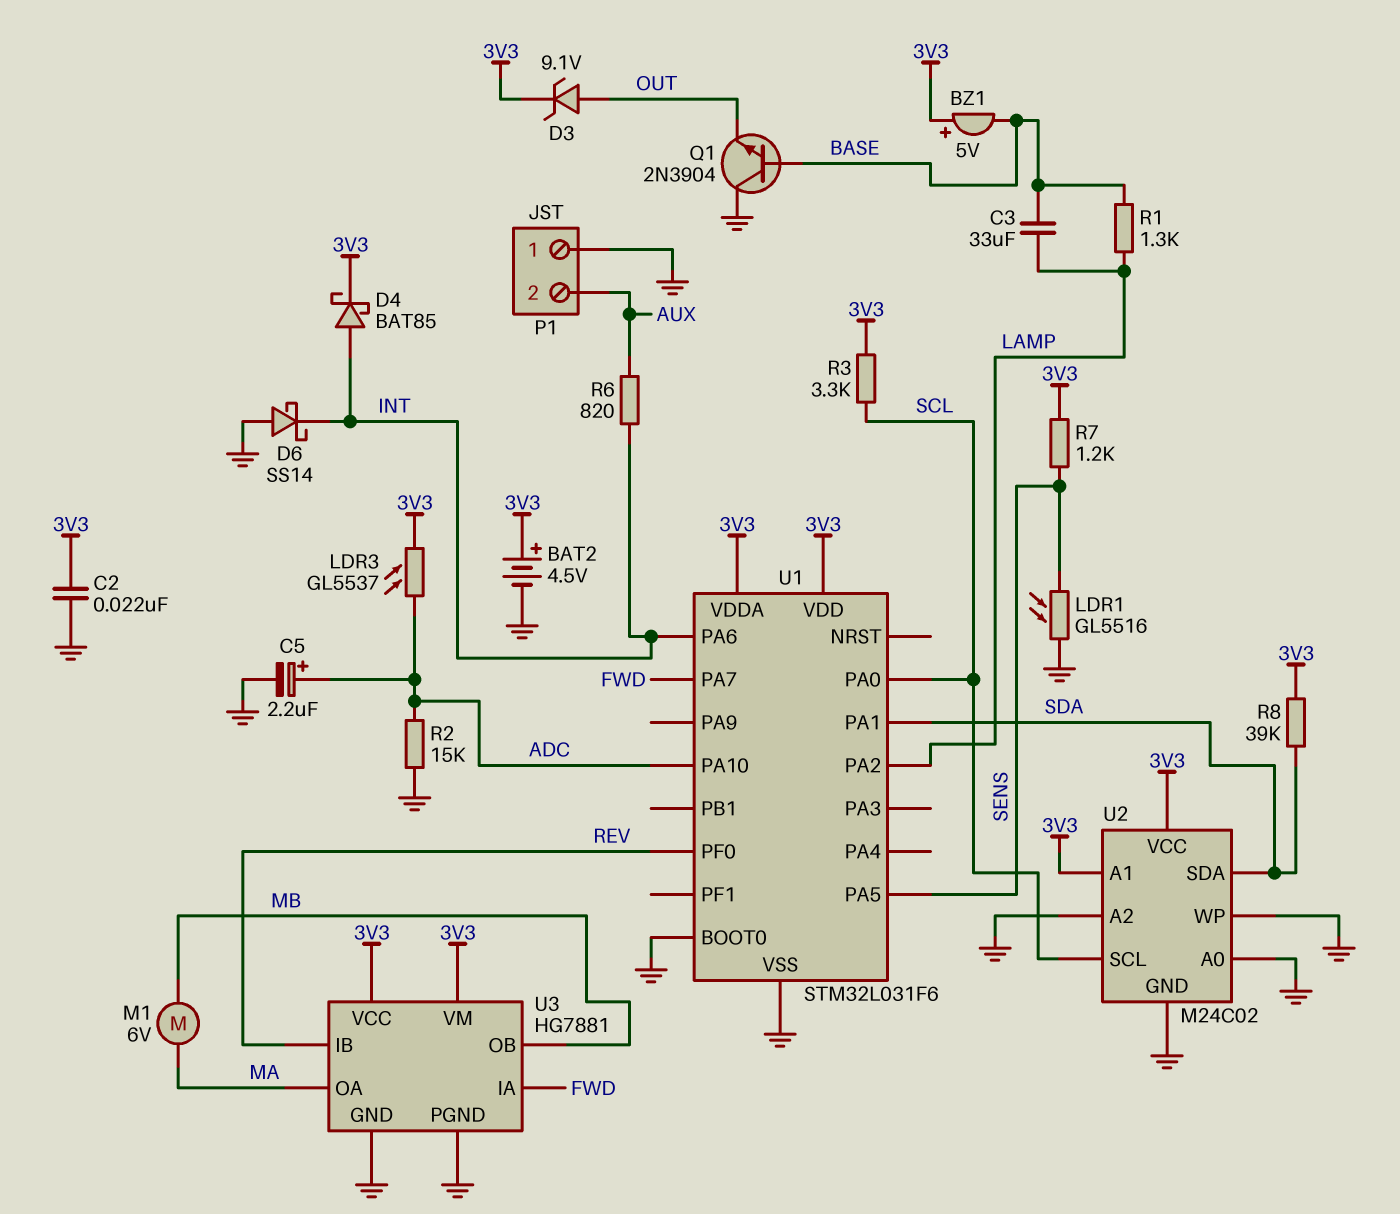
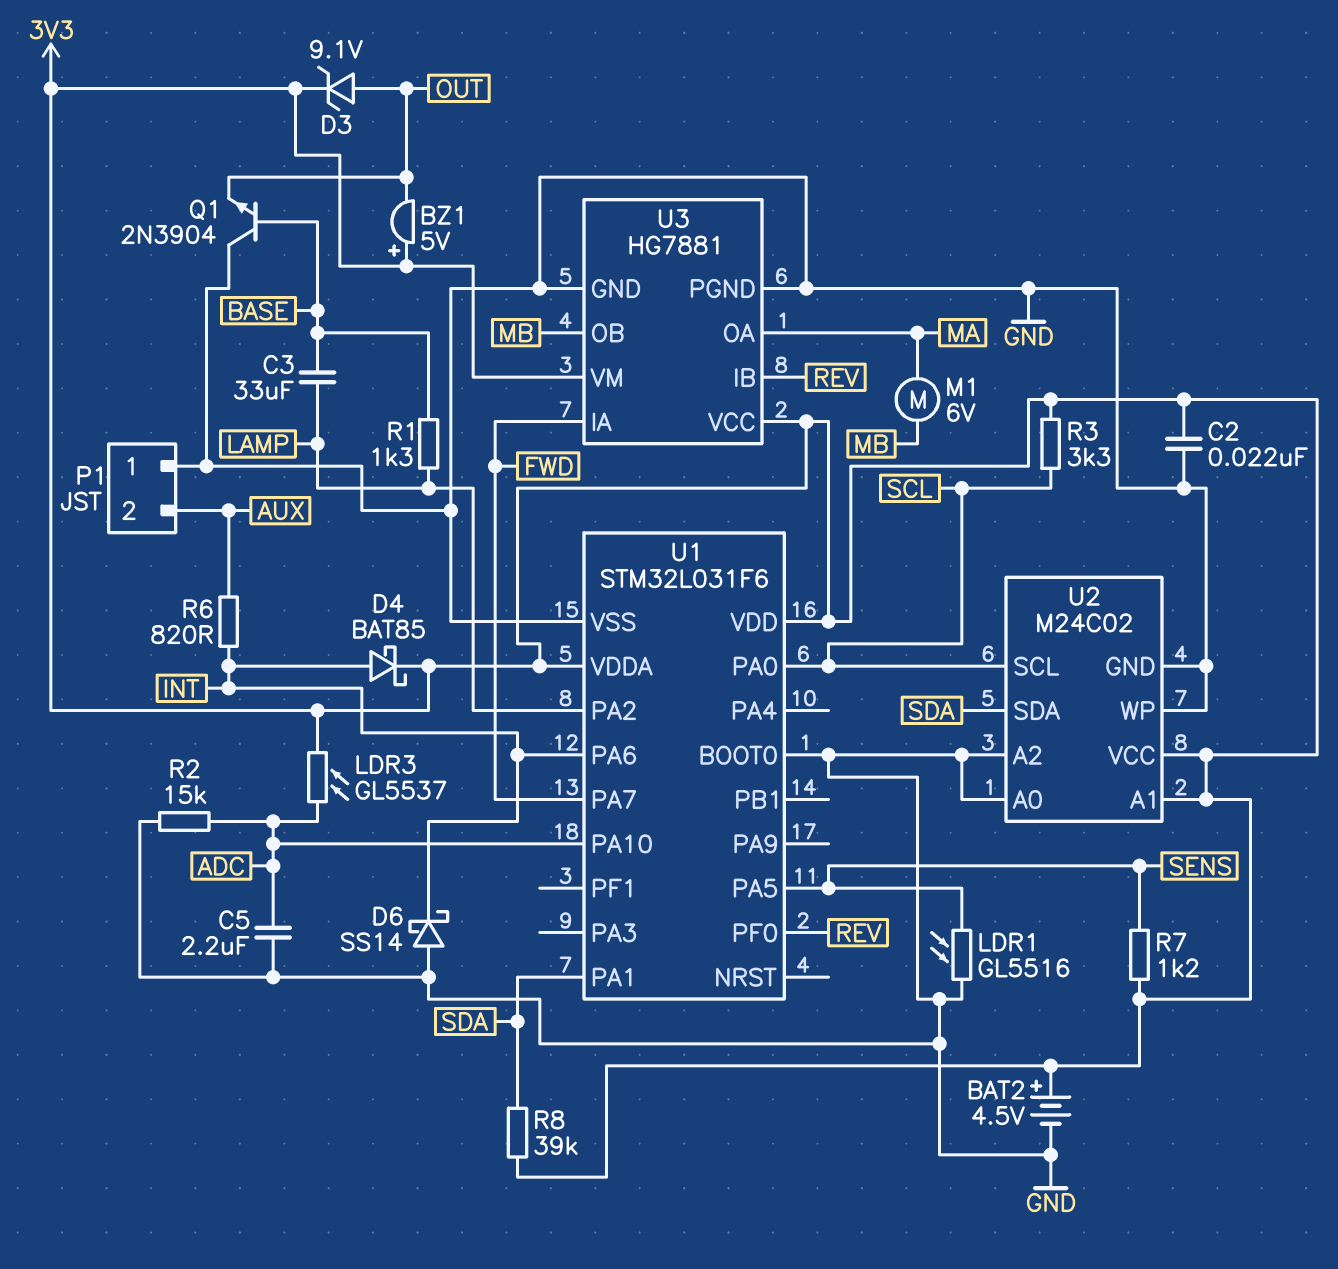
BZ1: buzzer 5V (plus 3V3, minus BASE) -> buzzer 5V (plus 3V3, minus OUT)
C5: 2.2uF (plus ADC, minus GND) -> 2.2uF (ADC, GND)

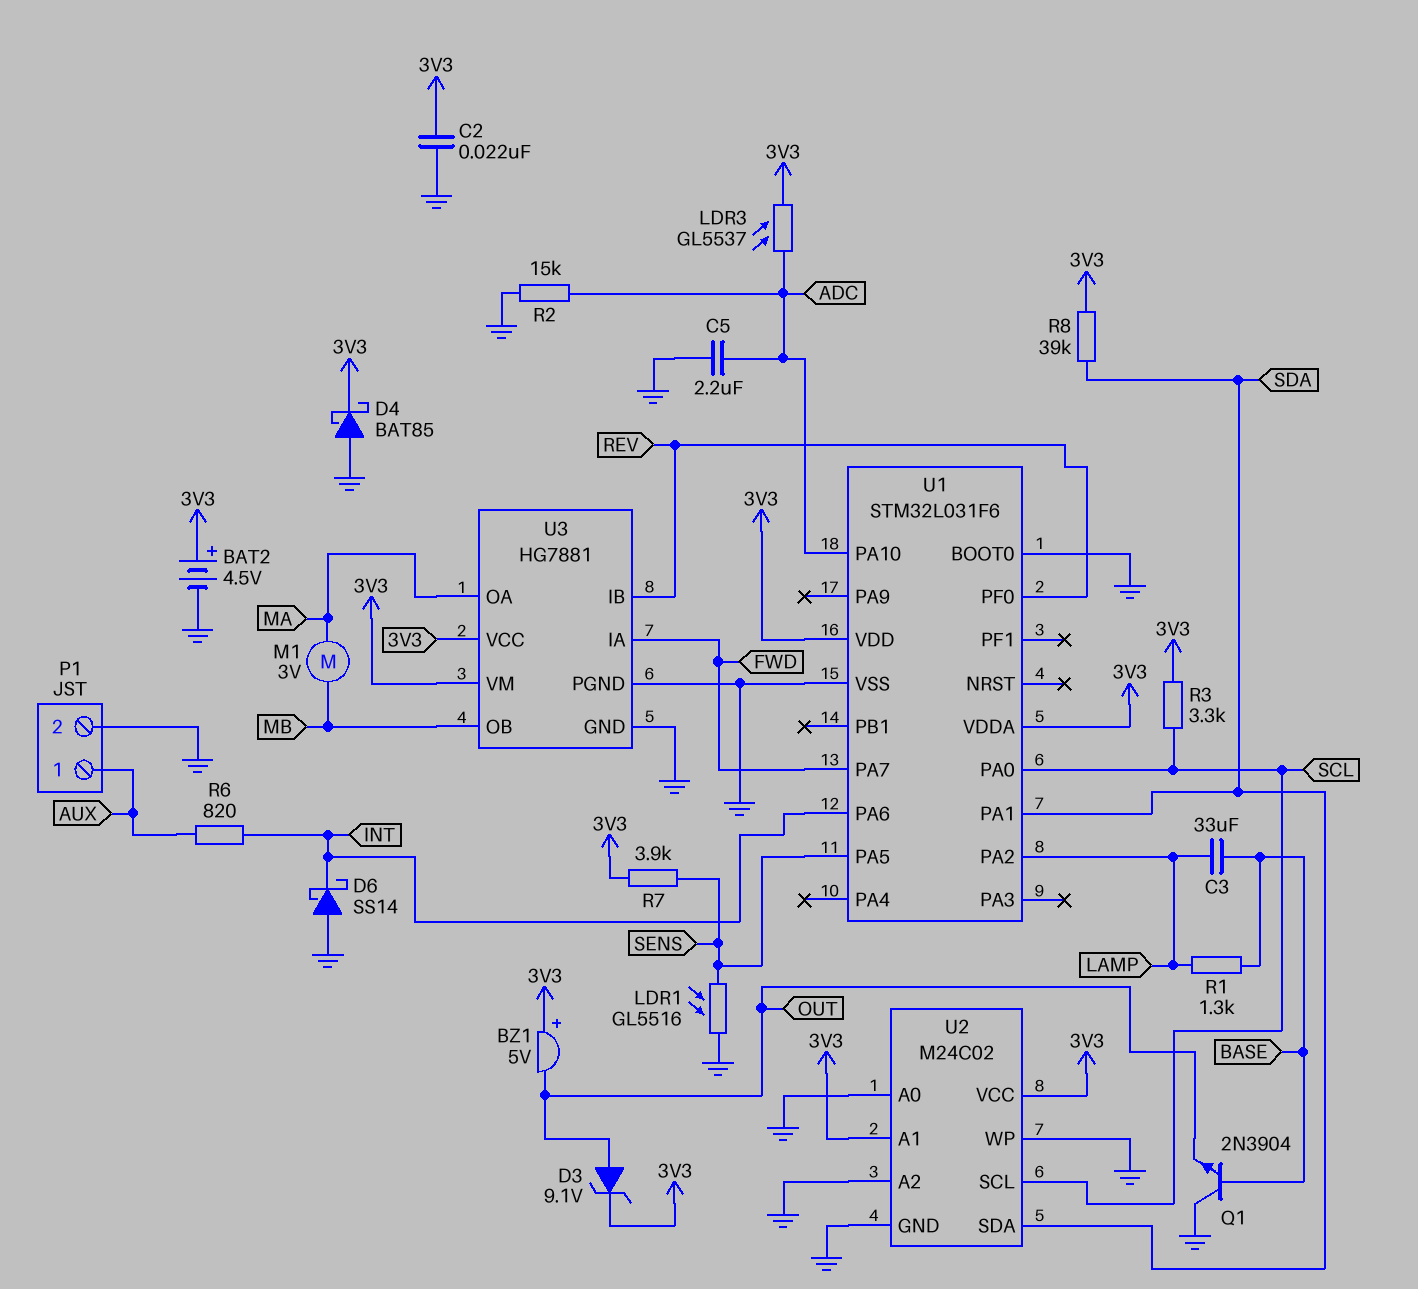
D4: schottky BAT85 (A INT, K 3V3) -> schottky BAT85 (A GND, K 3V3)
M1: motor 6V (MA, MB) -> motor 3V (MA, MB)
P1 pin 1: GND -> AUX
P1 pin 2: AUX -> GND
R7: 1.2k (3V3, SENS) -> 3.9k (3V3, SENS)

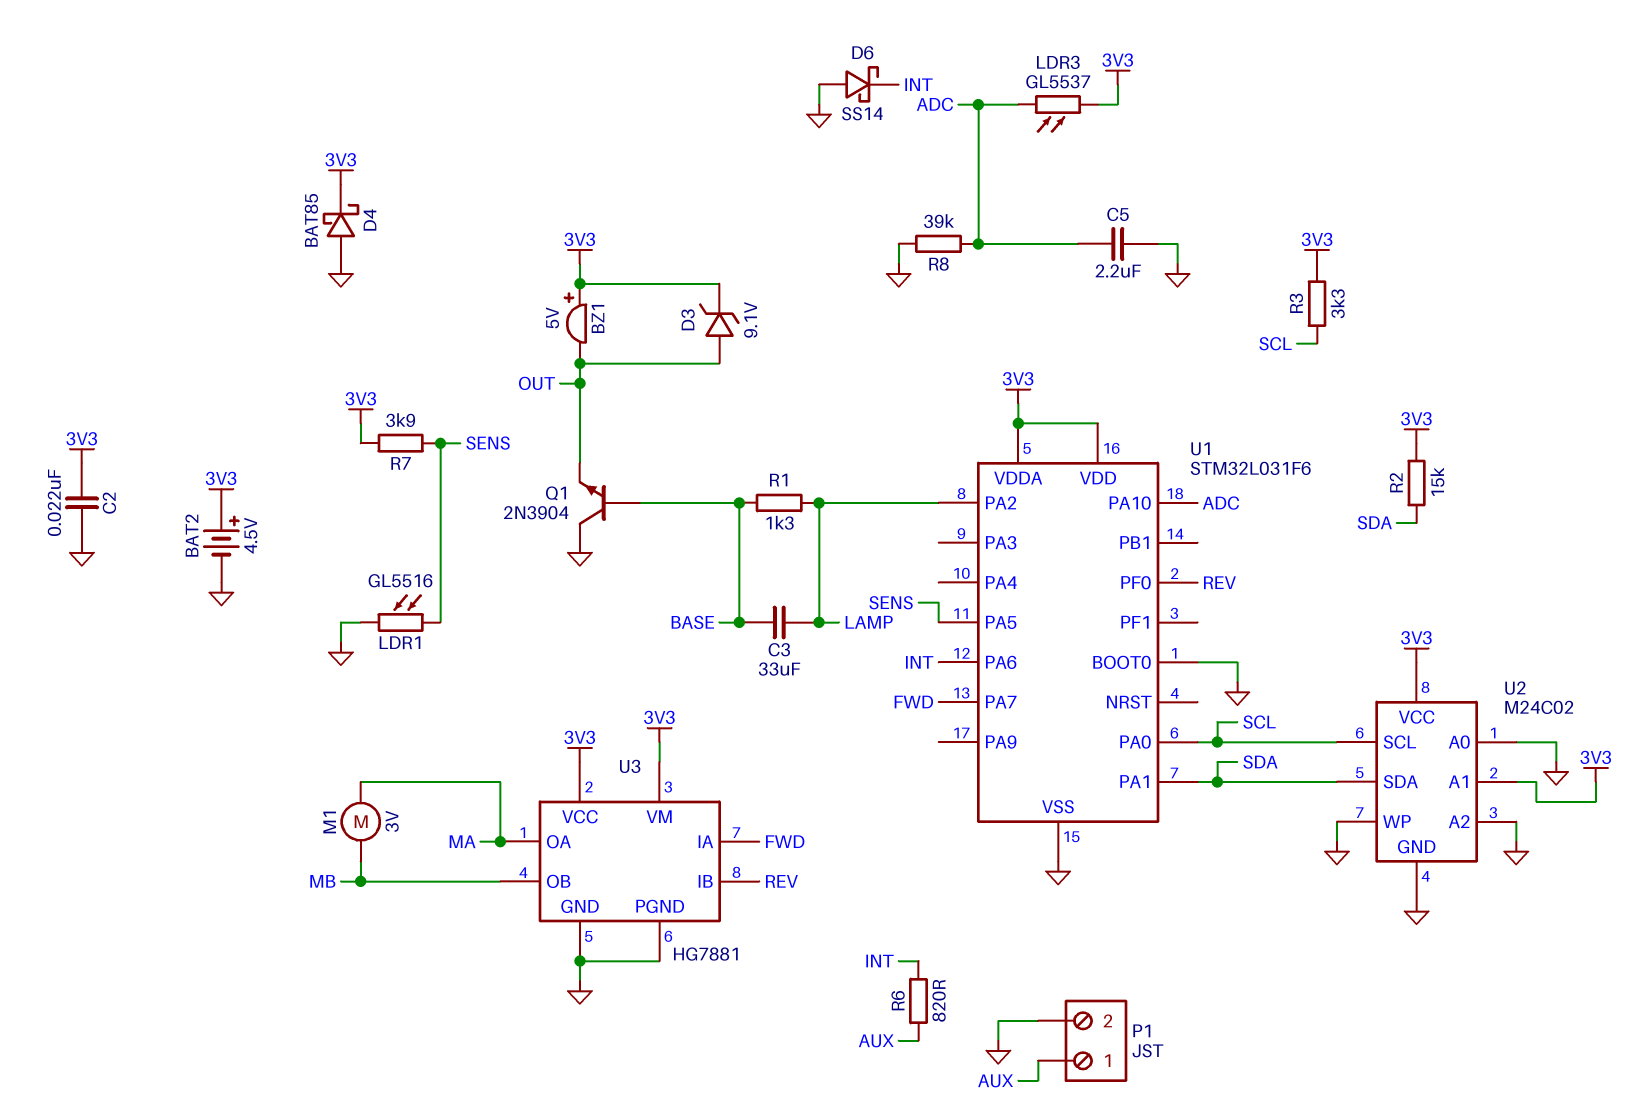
R2: 15k (ADC, GND) -> 15k (3V3, SDA)
R8: 39k (3V3, SDA) -> 39k (ADC, GND)

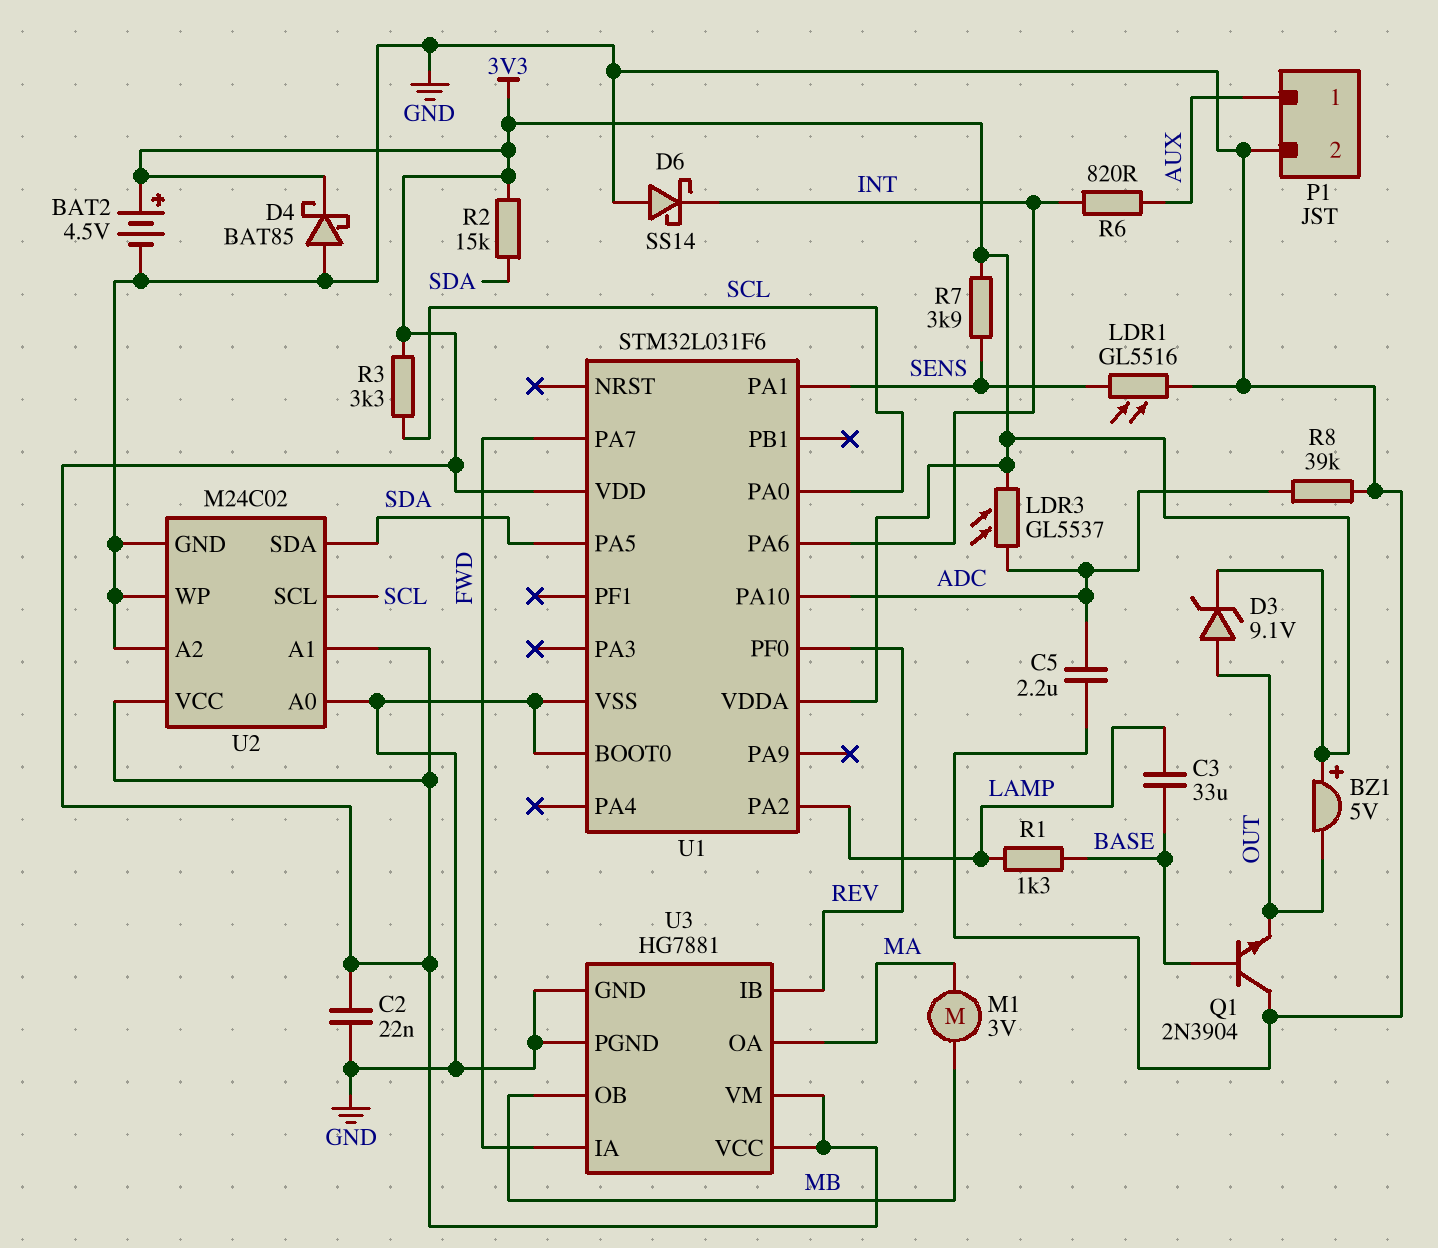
U1 pin PA1: SDA -> SENS
U1 pin PA5: SENS -> SDA

